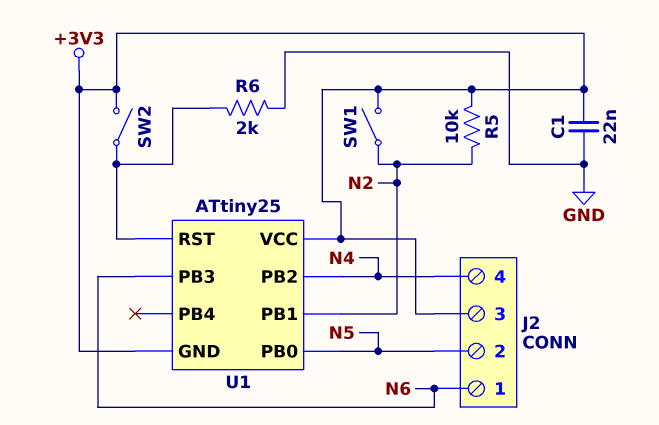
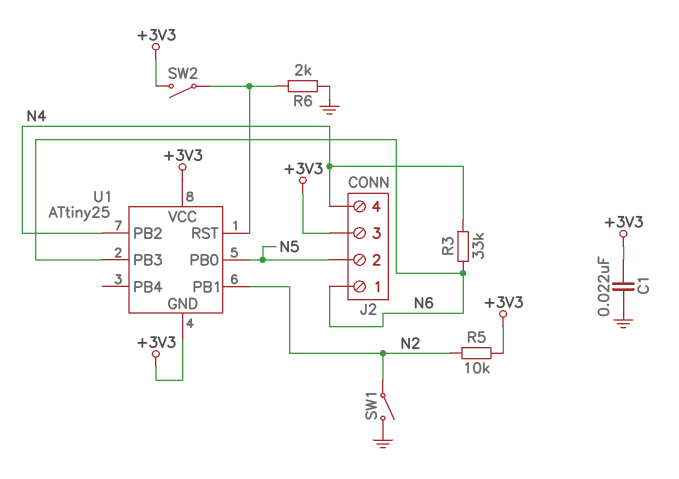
R3: none -> 33k (N4, N6)
SW1: switch (+3V3, N2) -> switch (GND, N2)

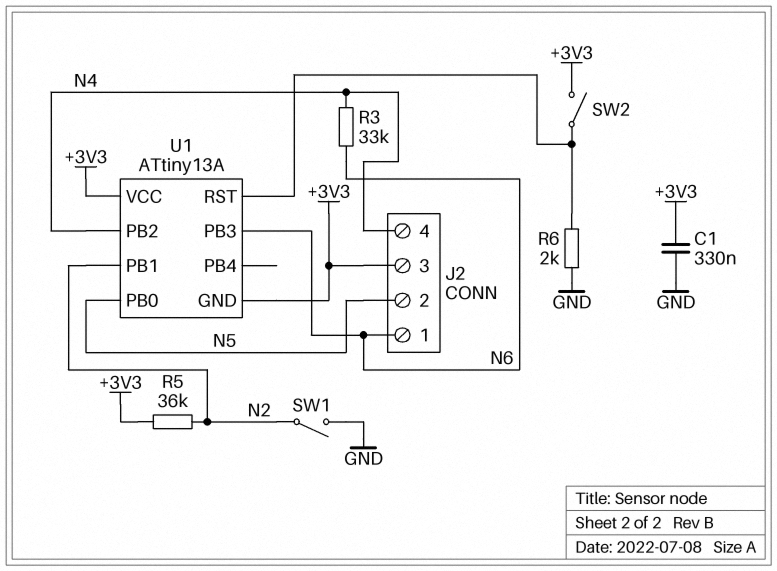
C1: 22nF (+3V3, GND) -> 330nF (+3V3, GND)
R5: 10k (+3V3, N2) -> 36k (+3V3, N2)
U1: ATtiny25 -> ATtiny13A

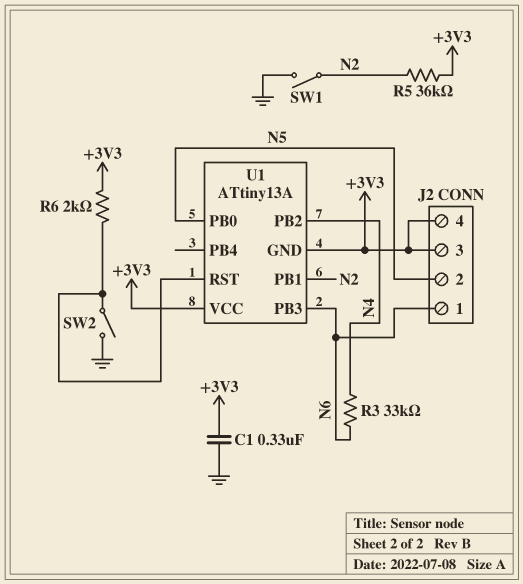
J2 pin 4: N4 -> +3V3
R6: 2k (GND, U1/RST) -> 2k (+3V3, U1/RST)
SW2: switch (+3V3, U1/RST) -> switch (GND, U1/RST)

